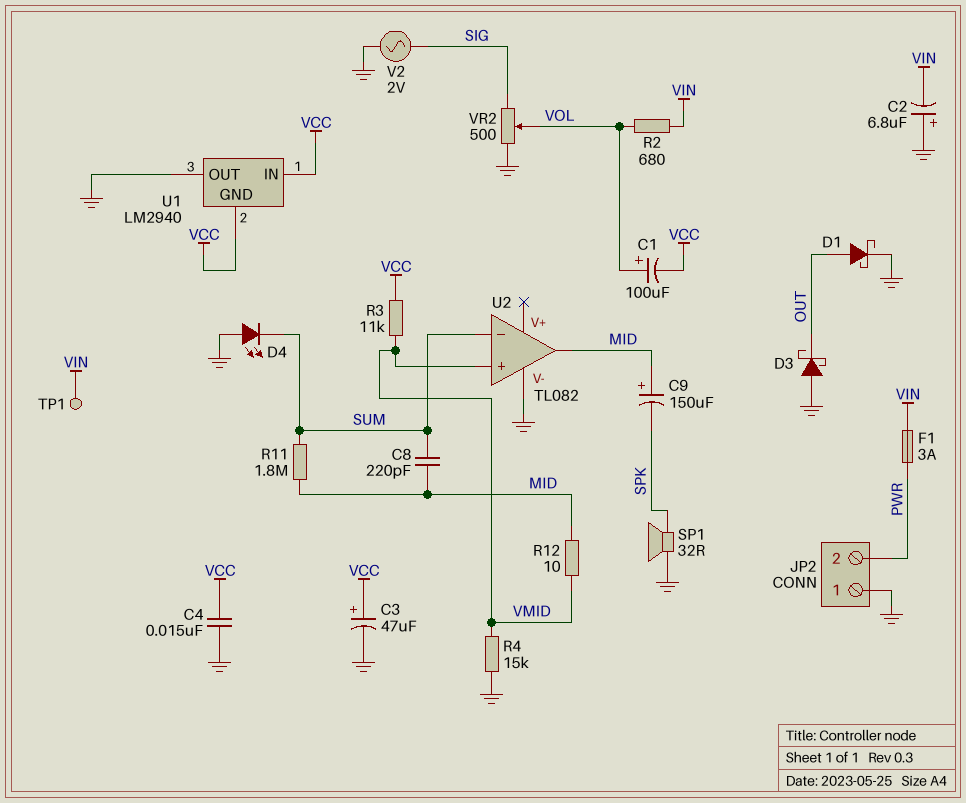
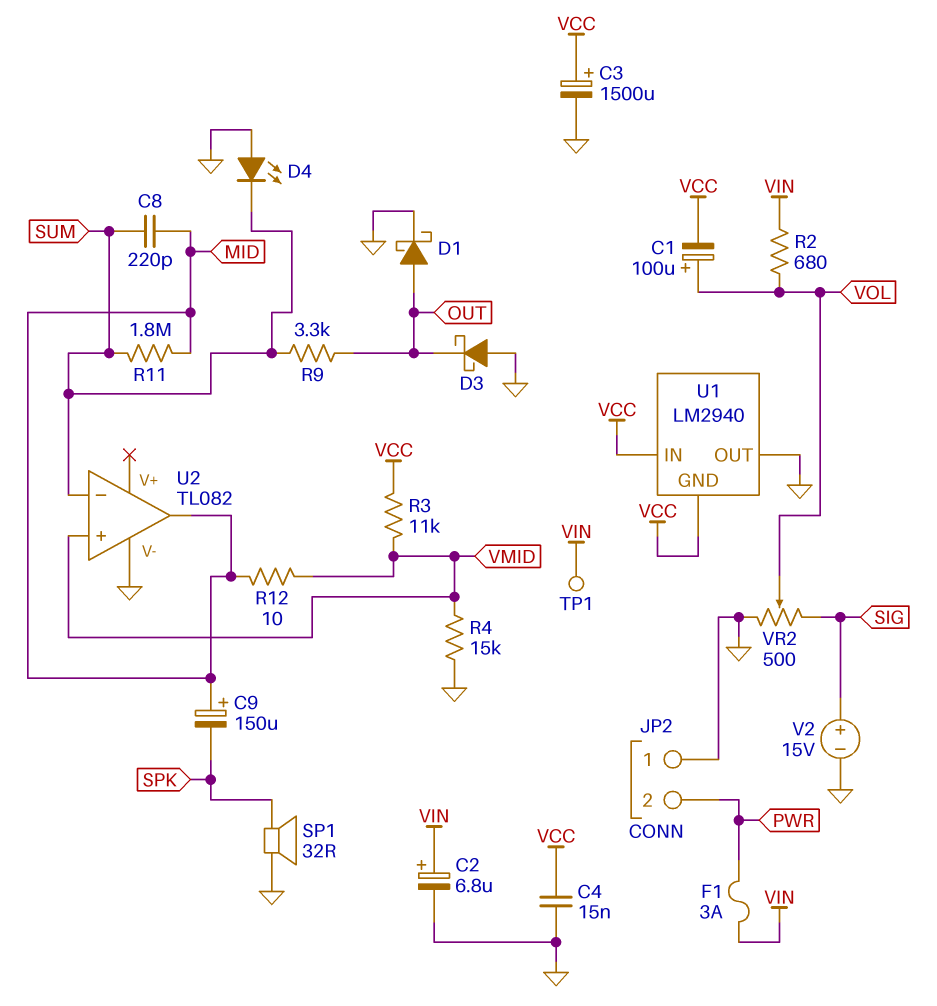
C2: 6.8uF (plus GND, minus VIN) -> 6.8uF (plus VIN, minus GND)
C3: 47uF (plus VCC, minus GND) -> 1500uF (plus VCC, minus GND)
R9: none -> 3.3k (OUT, SUM)
V2: AC 2V (GND, SIG) -> 15V (plus SIG, minus GND)

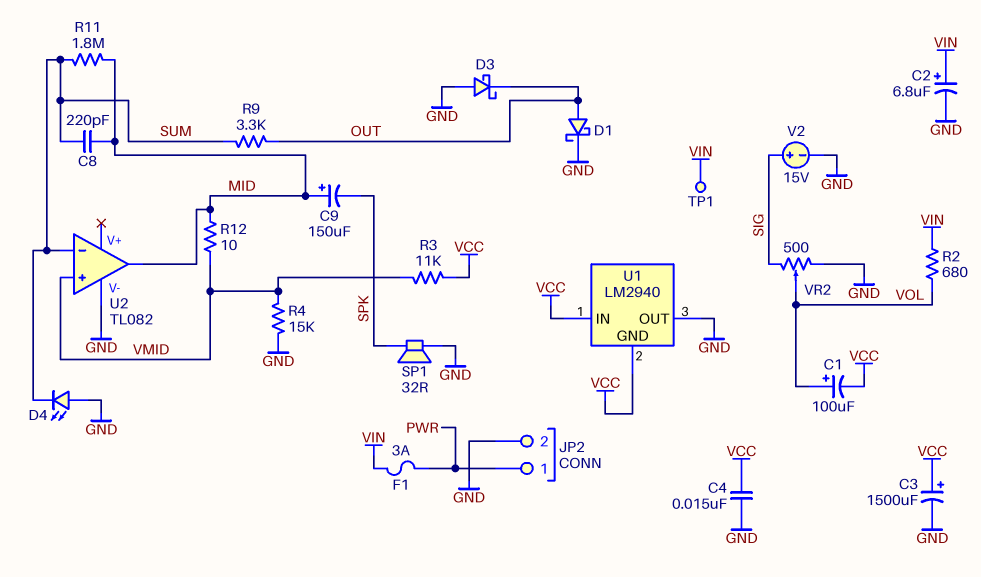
JP2 pin 1: GND -> PWR
JP2 pin 2: PWR -> GND

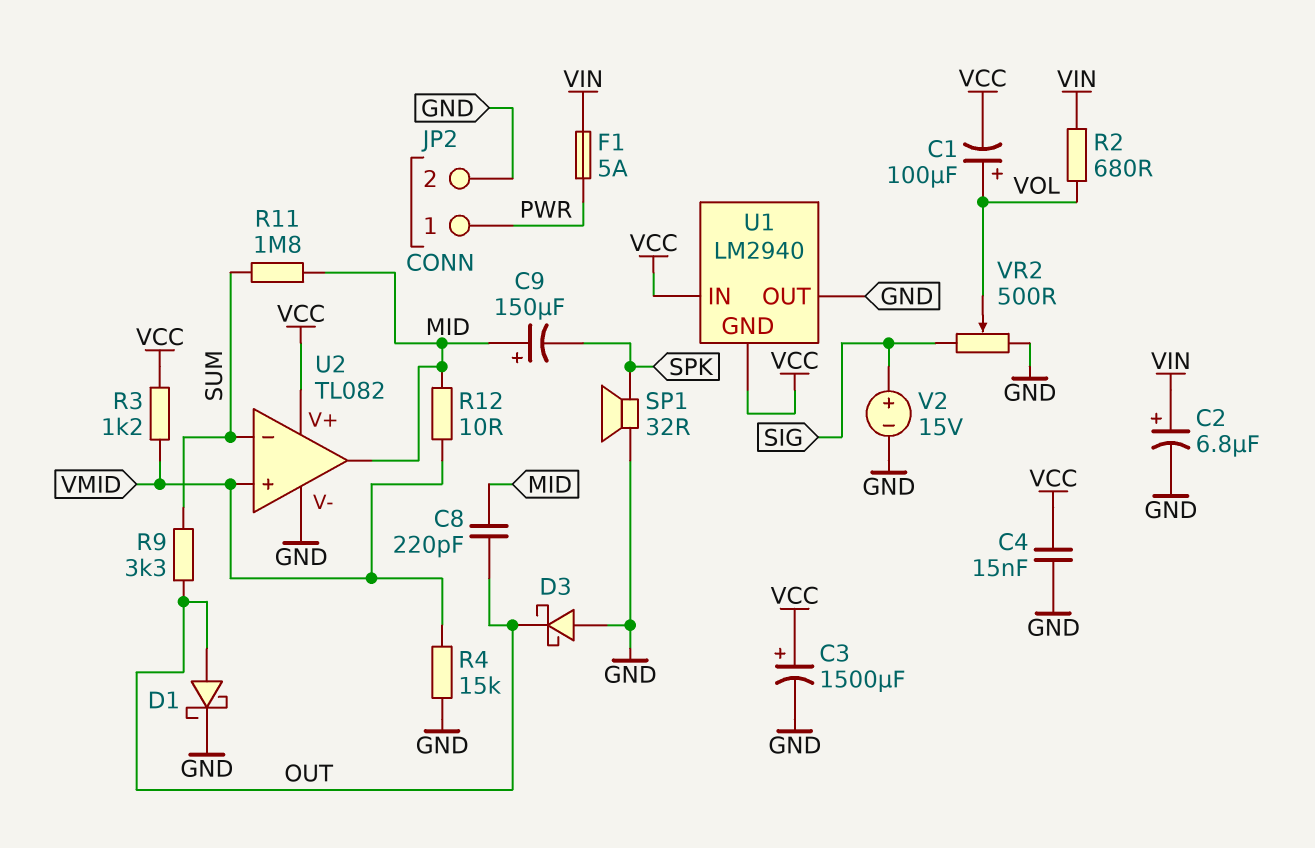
C8: 220pF (MID, SUM) -> 220pF (MID, OUT)
D4: LED (A GND, K SUM) -> none
F1: 3A (PWR, VIN) -> 5A (PWR, VIN)
R3: 11k (VCC, VMID) -> 1.2k (VCC, VMID)
TP1: test point (VIN) -> none
U2 pin V+: none -> VCC

